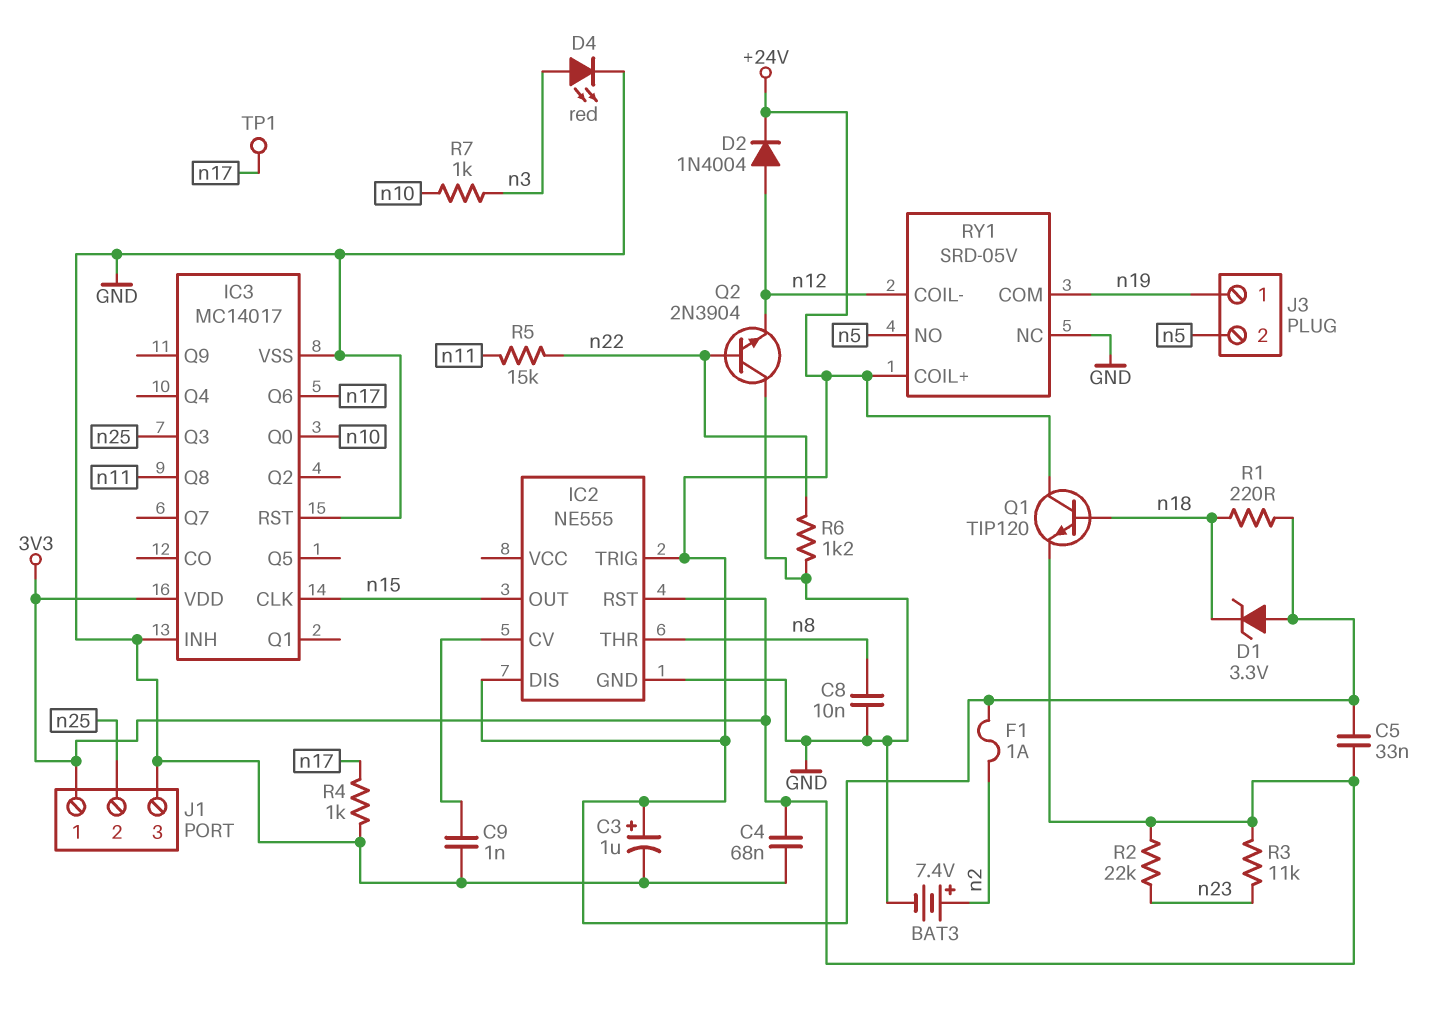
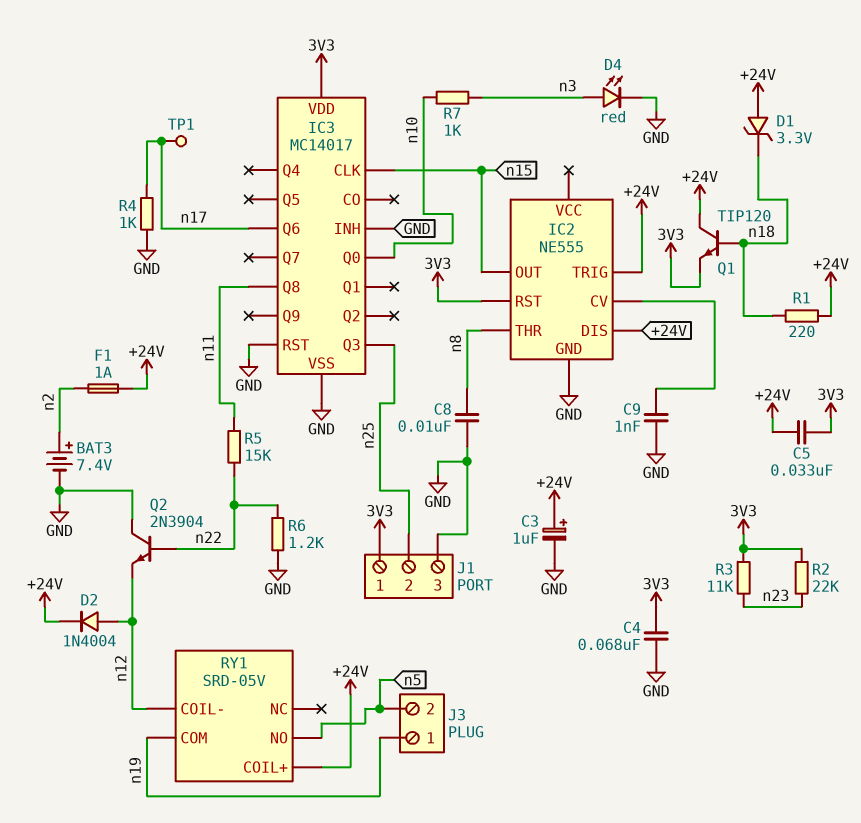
RY1 pin NC: GND -> none

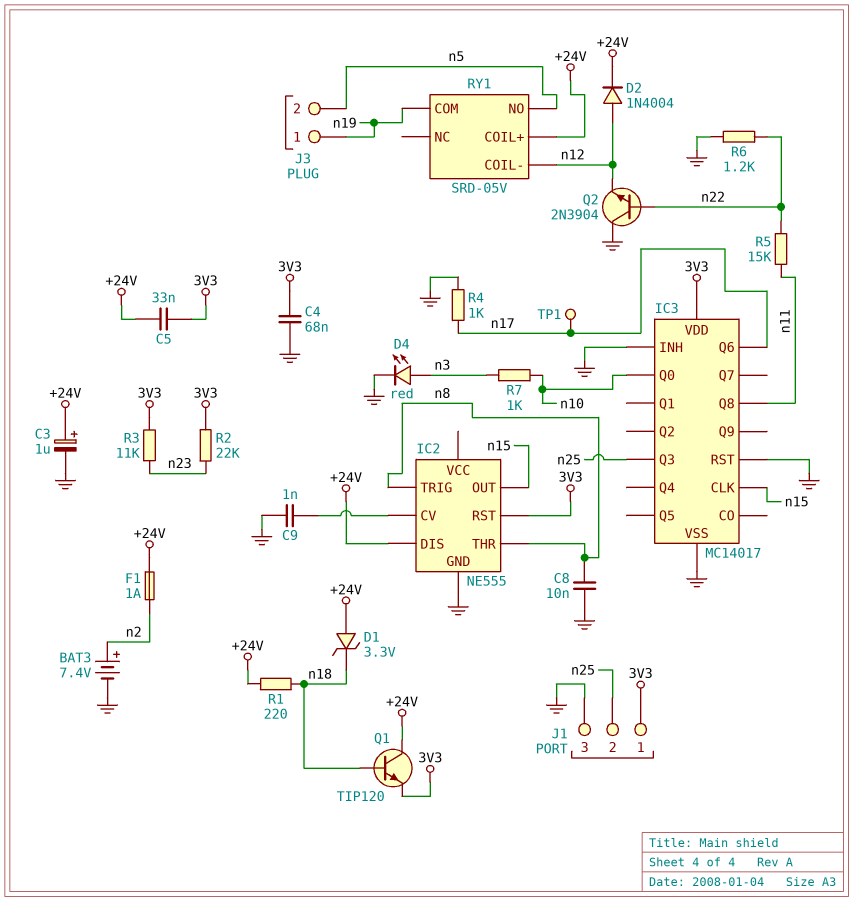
IC2 pin TRIG: +24V -> n8

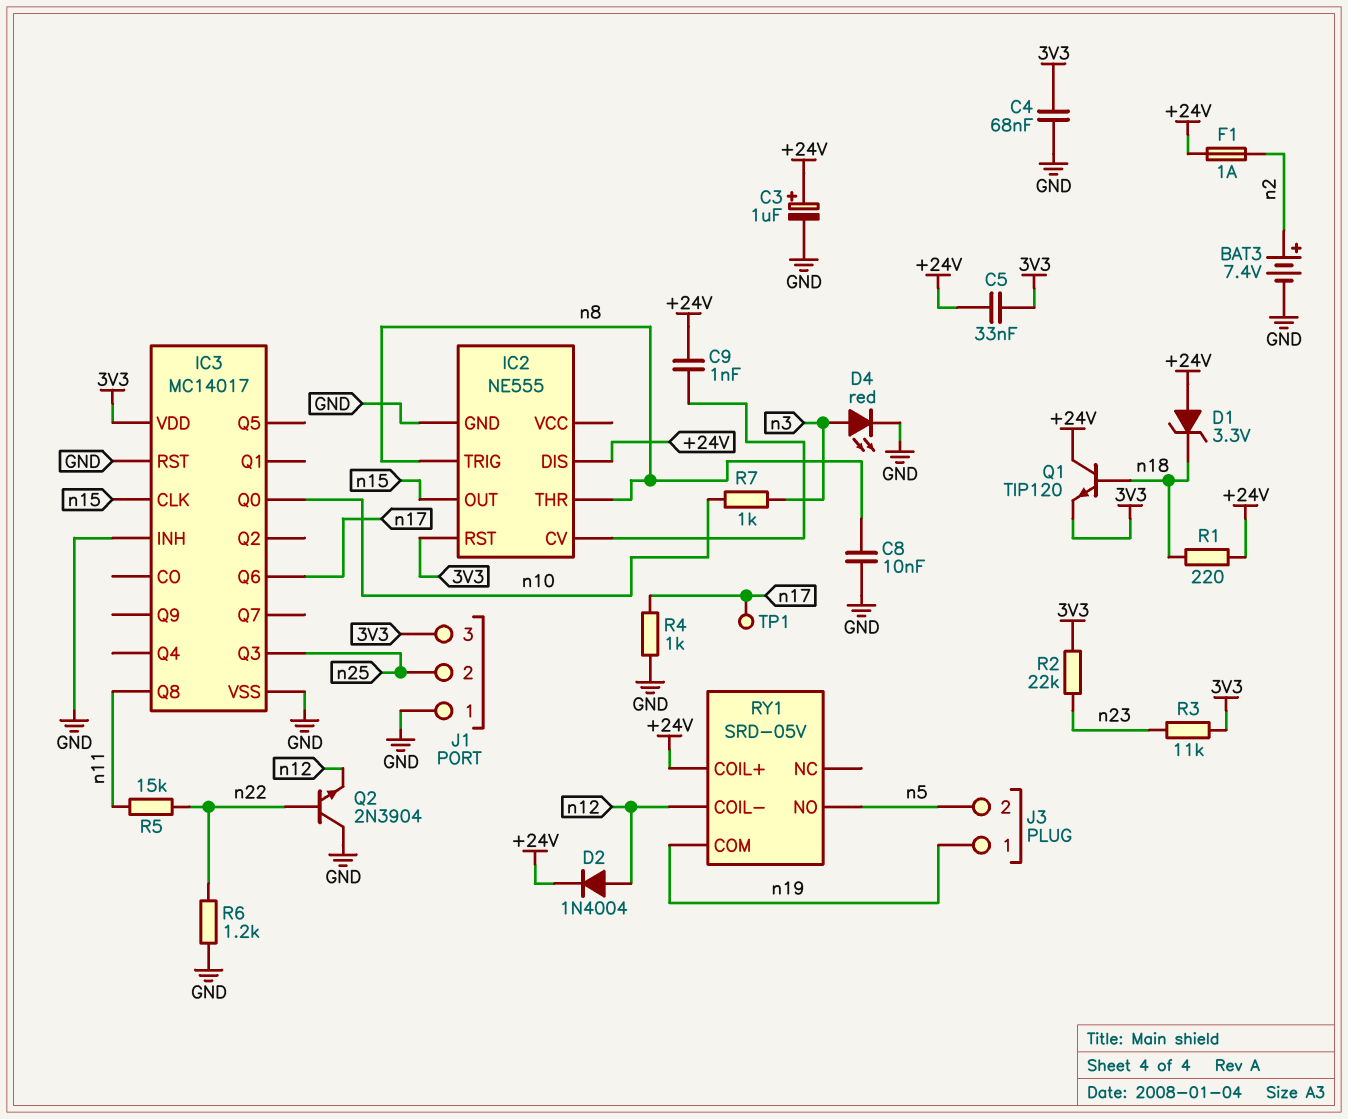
C9: 1nF (GND, IC2/CV) -> 1nF (+24V, IC2/CV)
J1 pin 1: 3V3 -> GND
J1 pin 3: GND -> 3V3

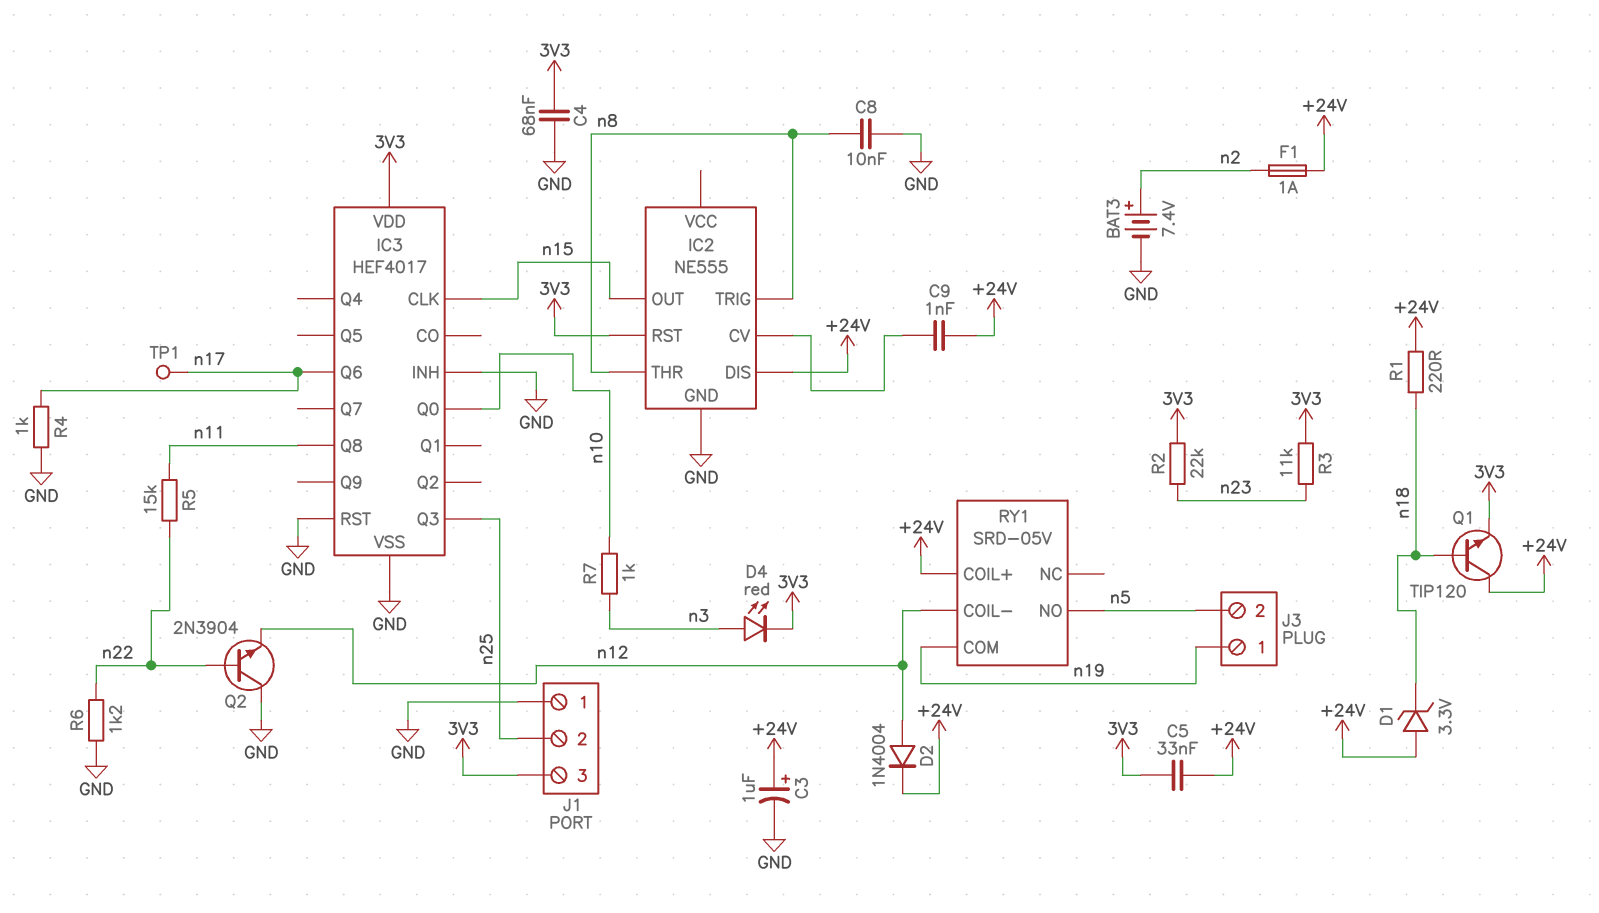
D4: LED red (A n3, K GND) -> LED red (A n3, K 3V3)
IC3: MC14017 -> HEF4017

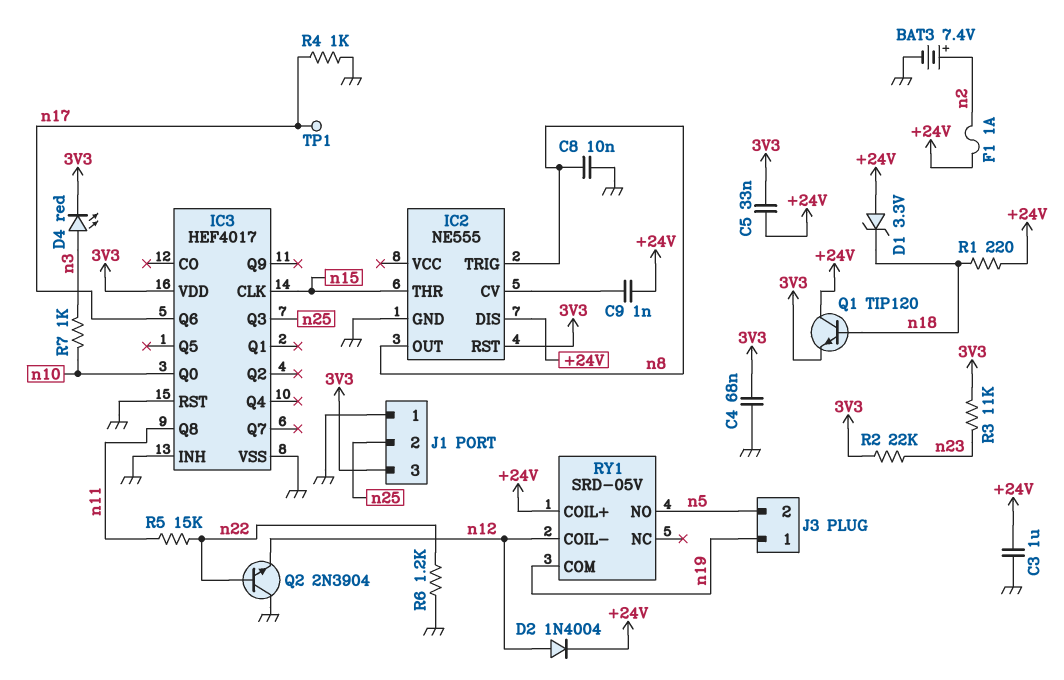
C3: 1uF (plus +24V, minus GND) -> 1uF (+24V, GND)
IC2 pin OUT: n15 -> n8
IC2 pin THR: n8 -> n15

